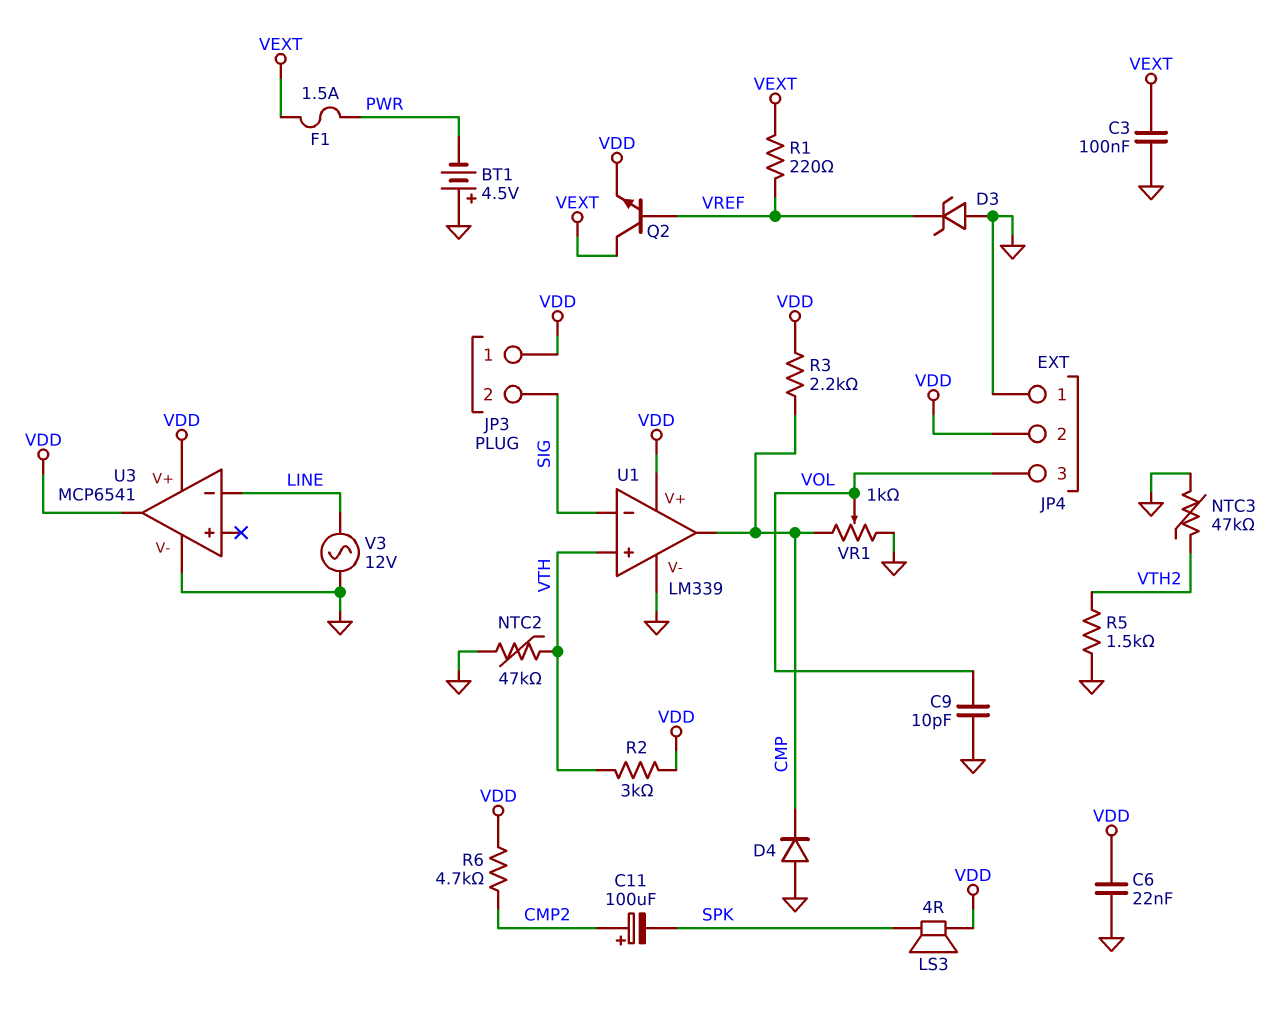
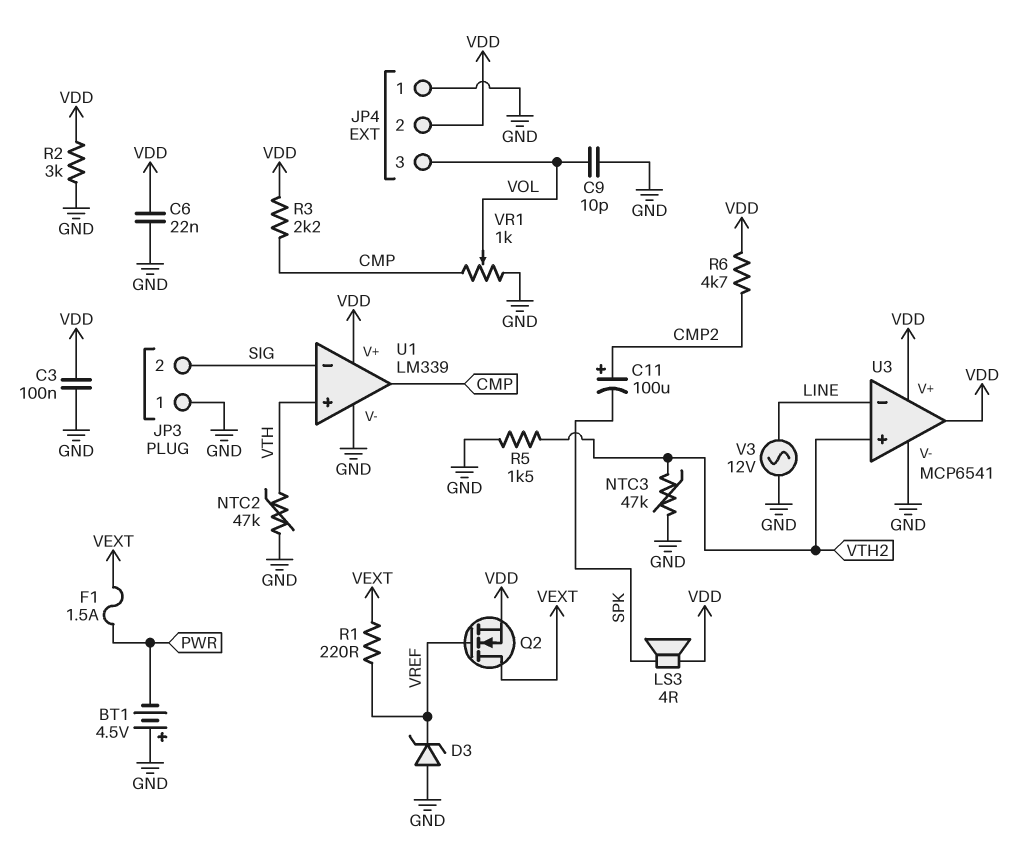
C3: 100nF (GND, VEXT) -> 100nF (GND, VDD)
D4: diode (A GND, K CMP) -> none
JP3 pin 1: VDD -> GND
Q2: NPN (B VREF, C VEXT, E VDD) -> NMOS (G VREF, D VEXT, S VDD)
R2: 3k (VDD, VTH) -> 3k (GND, VDD)
U3 pin in+: none -> VTH2

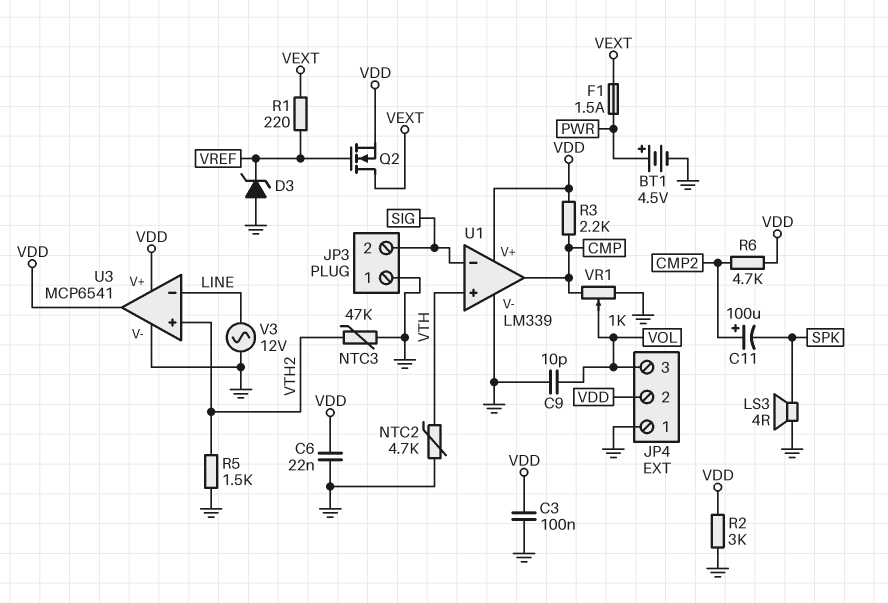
BT1: 4.5V (plus GND, minus PWR) -> 4.5V (plus PWR, minus GND)
LS3: speaker 4R (SPK, VDD) -> speaker 4R (GND, SPK)
NTC2: 47k (GND, VTH) -> 4.7k (GND, VTH)

